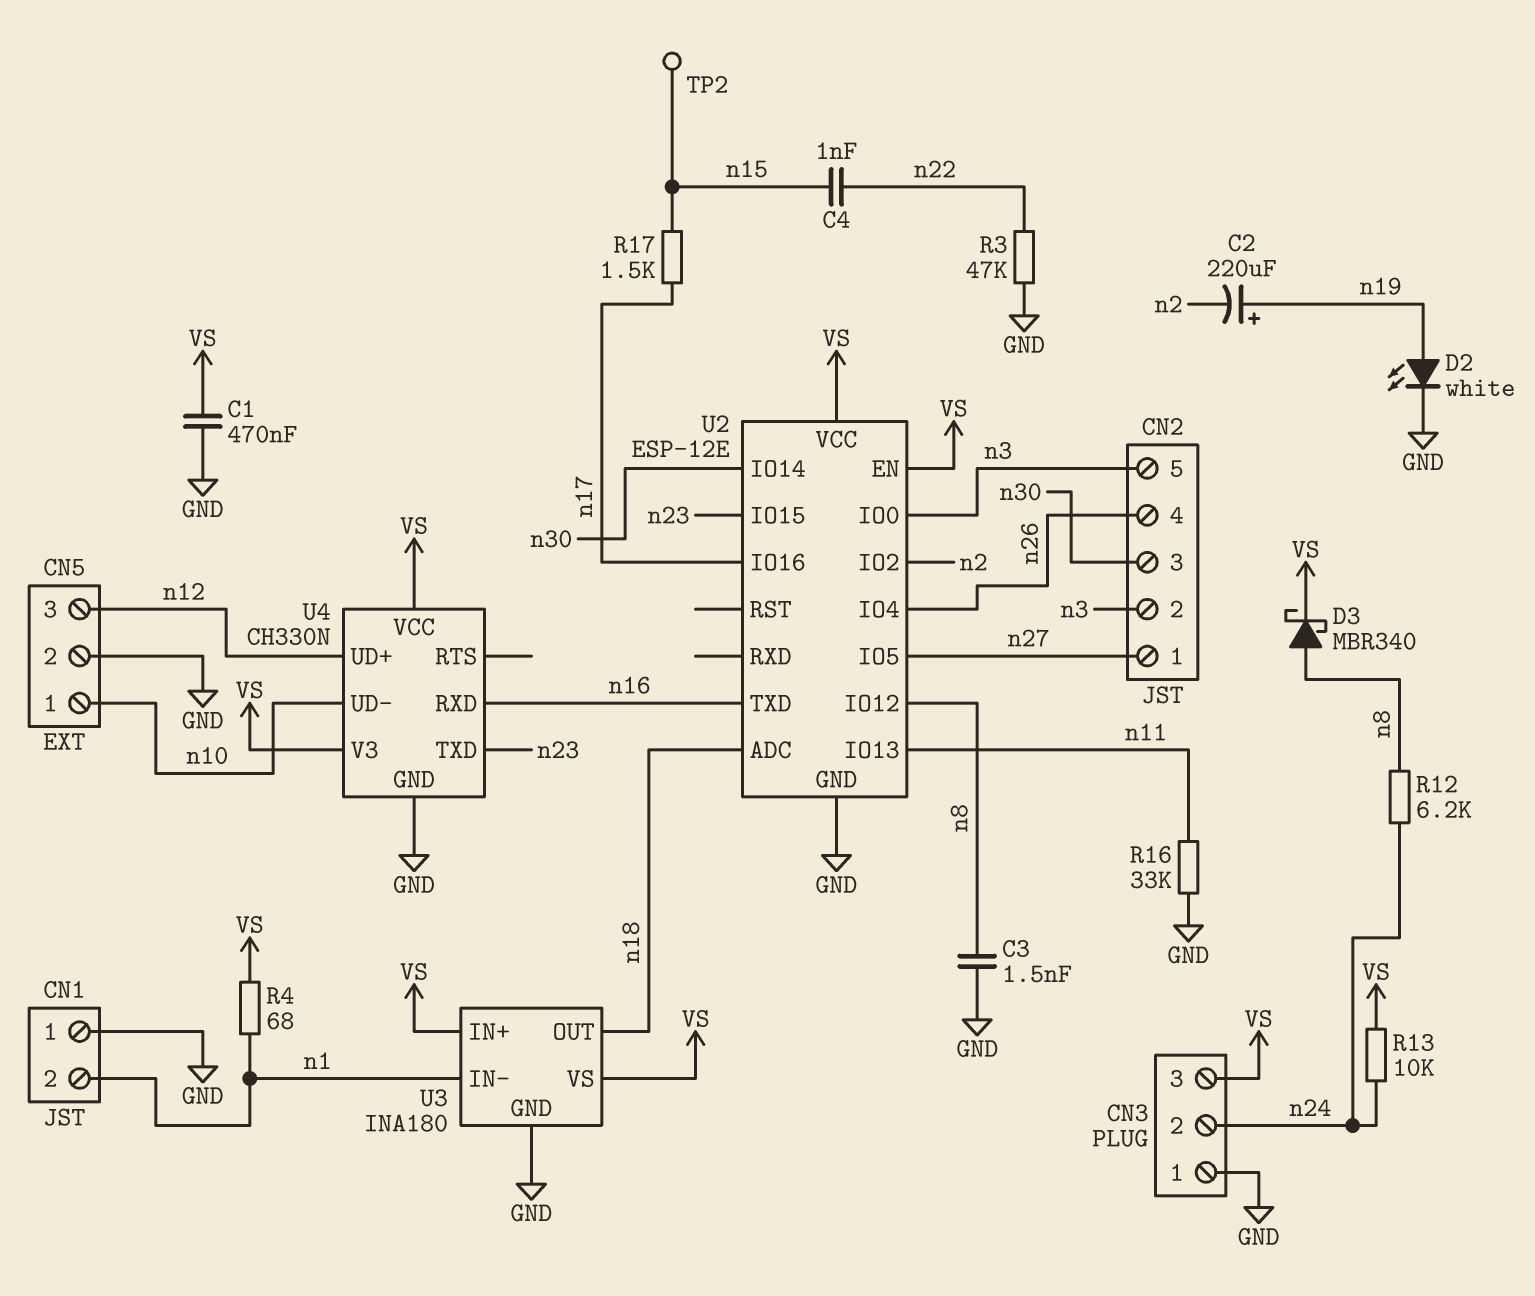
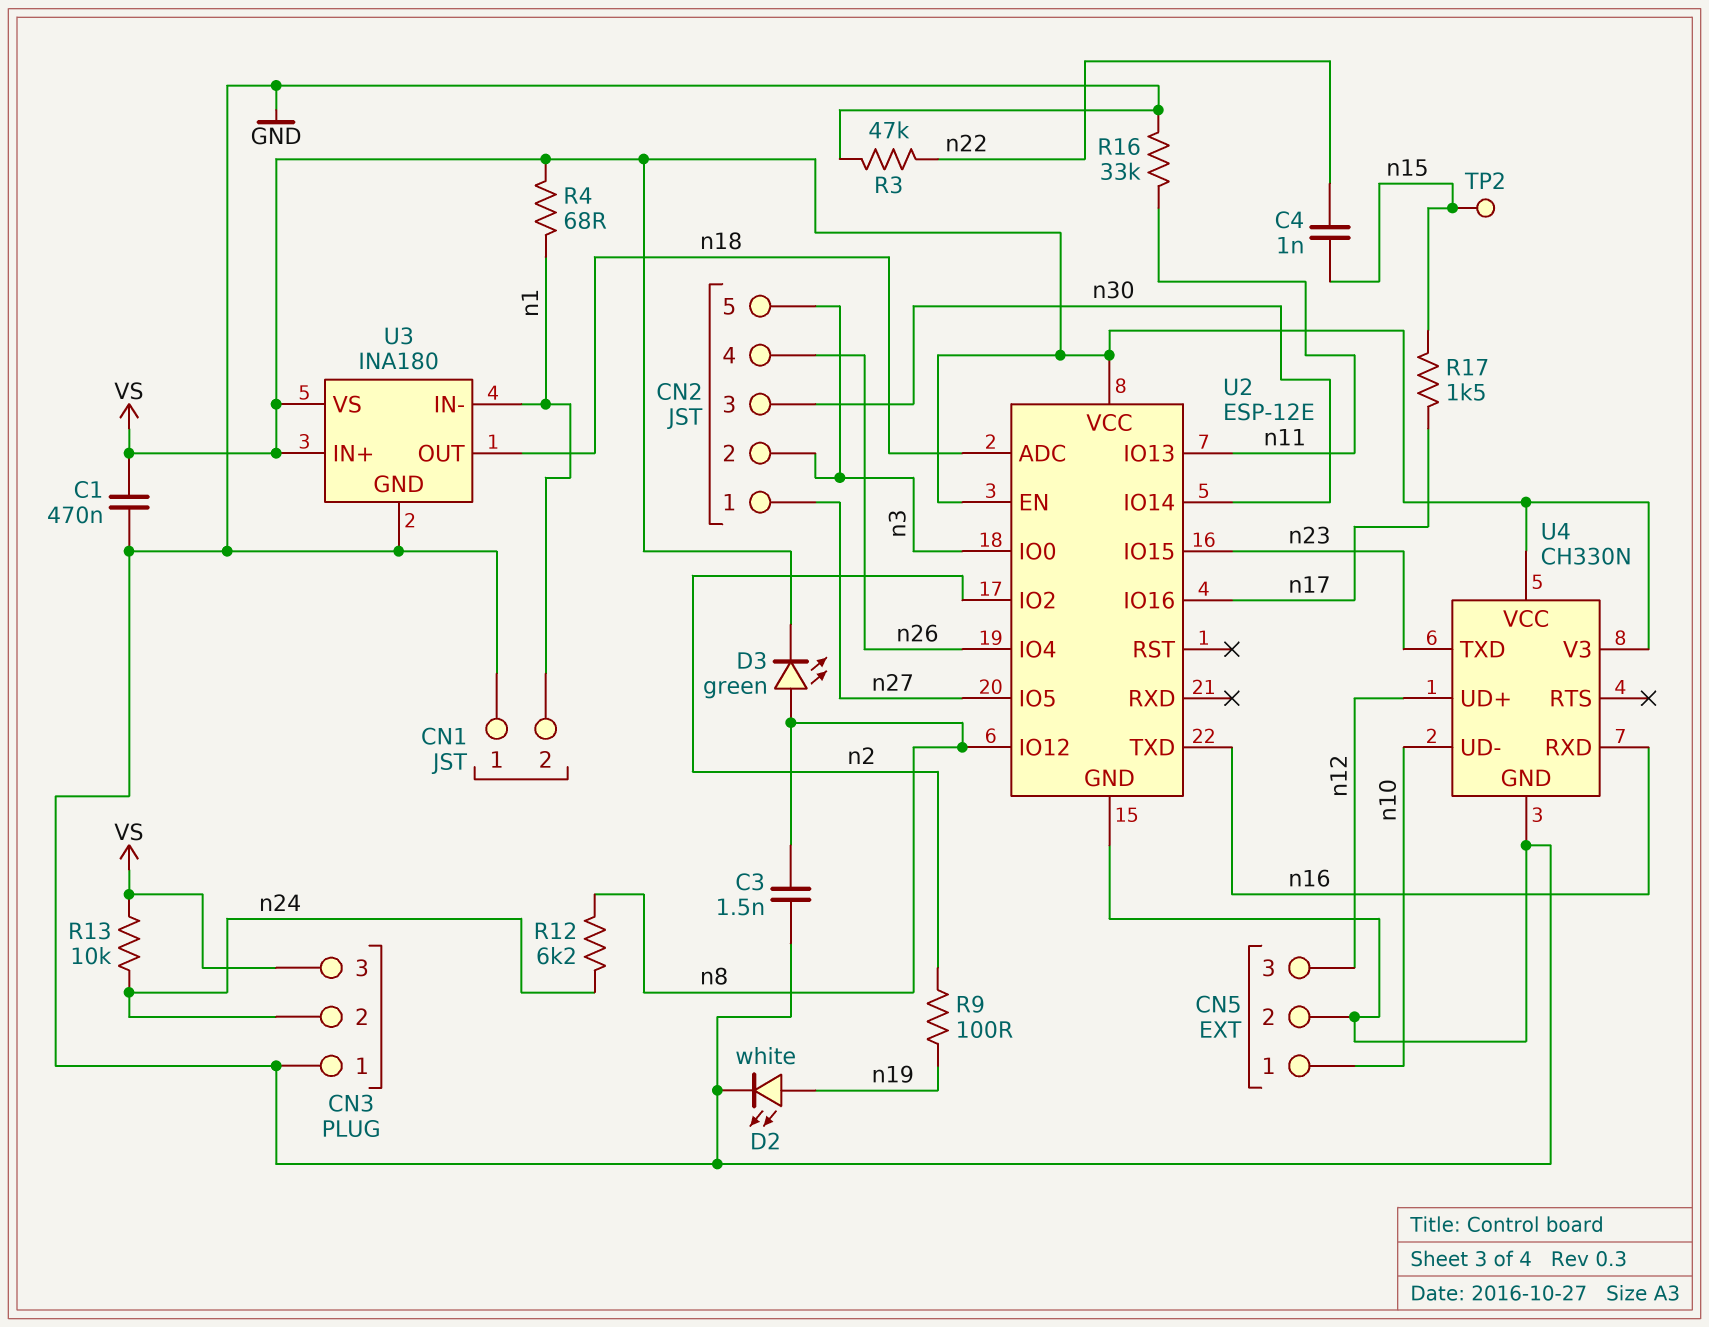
C2: 220uF (plus n19, minus n2) -> none
D3: schottky MBR340 (A n8, K VS) -> LED green (A n8, K VS)
R9: none -> 100 (n2, n19)

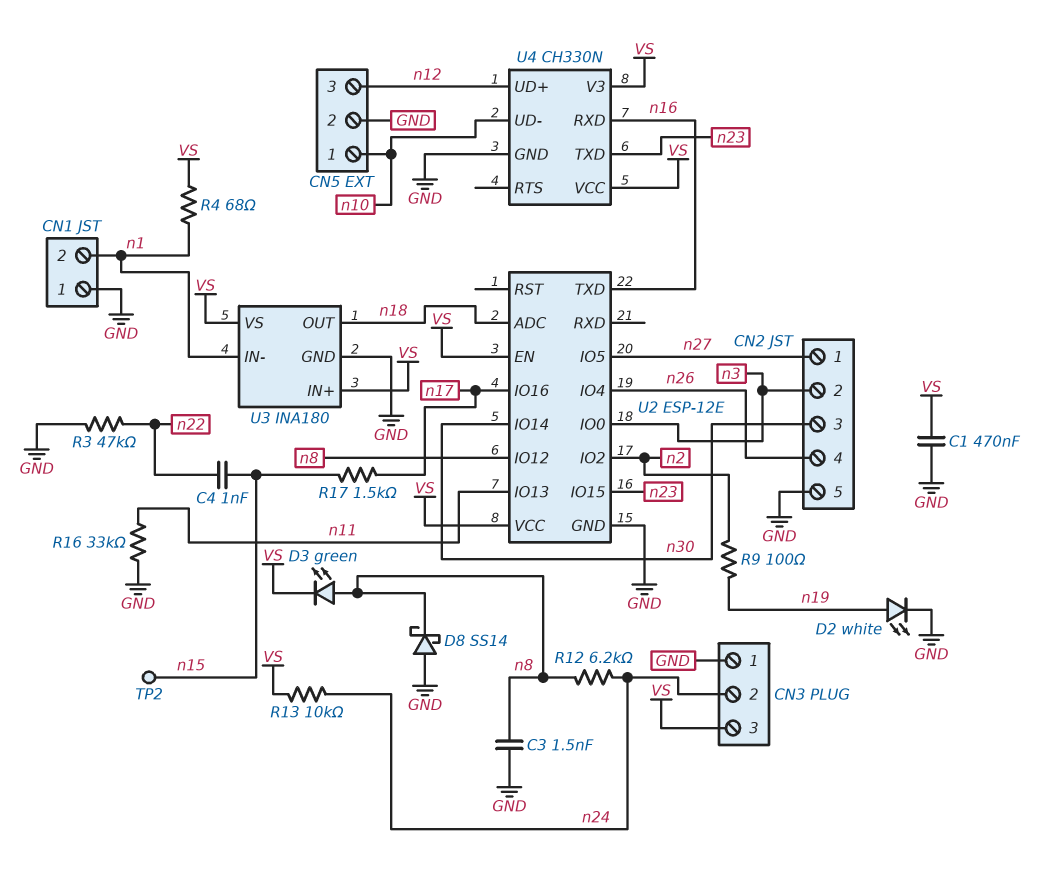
CN2 pin 5: n3 -> GND
D8: none -> schottky SS14 (A GND, K n8)

